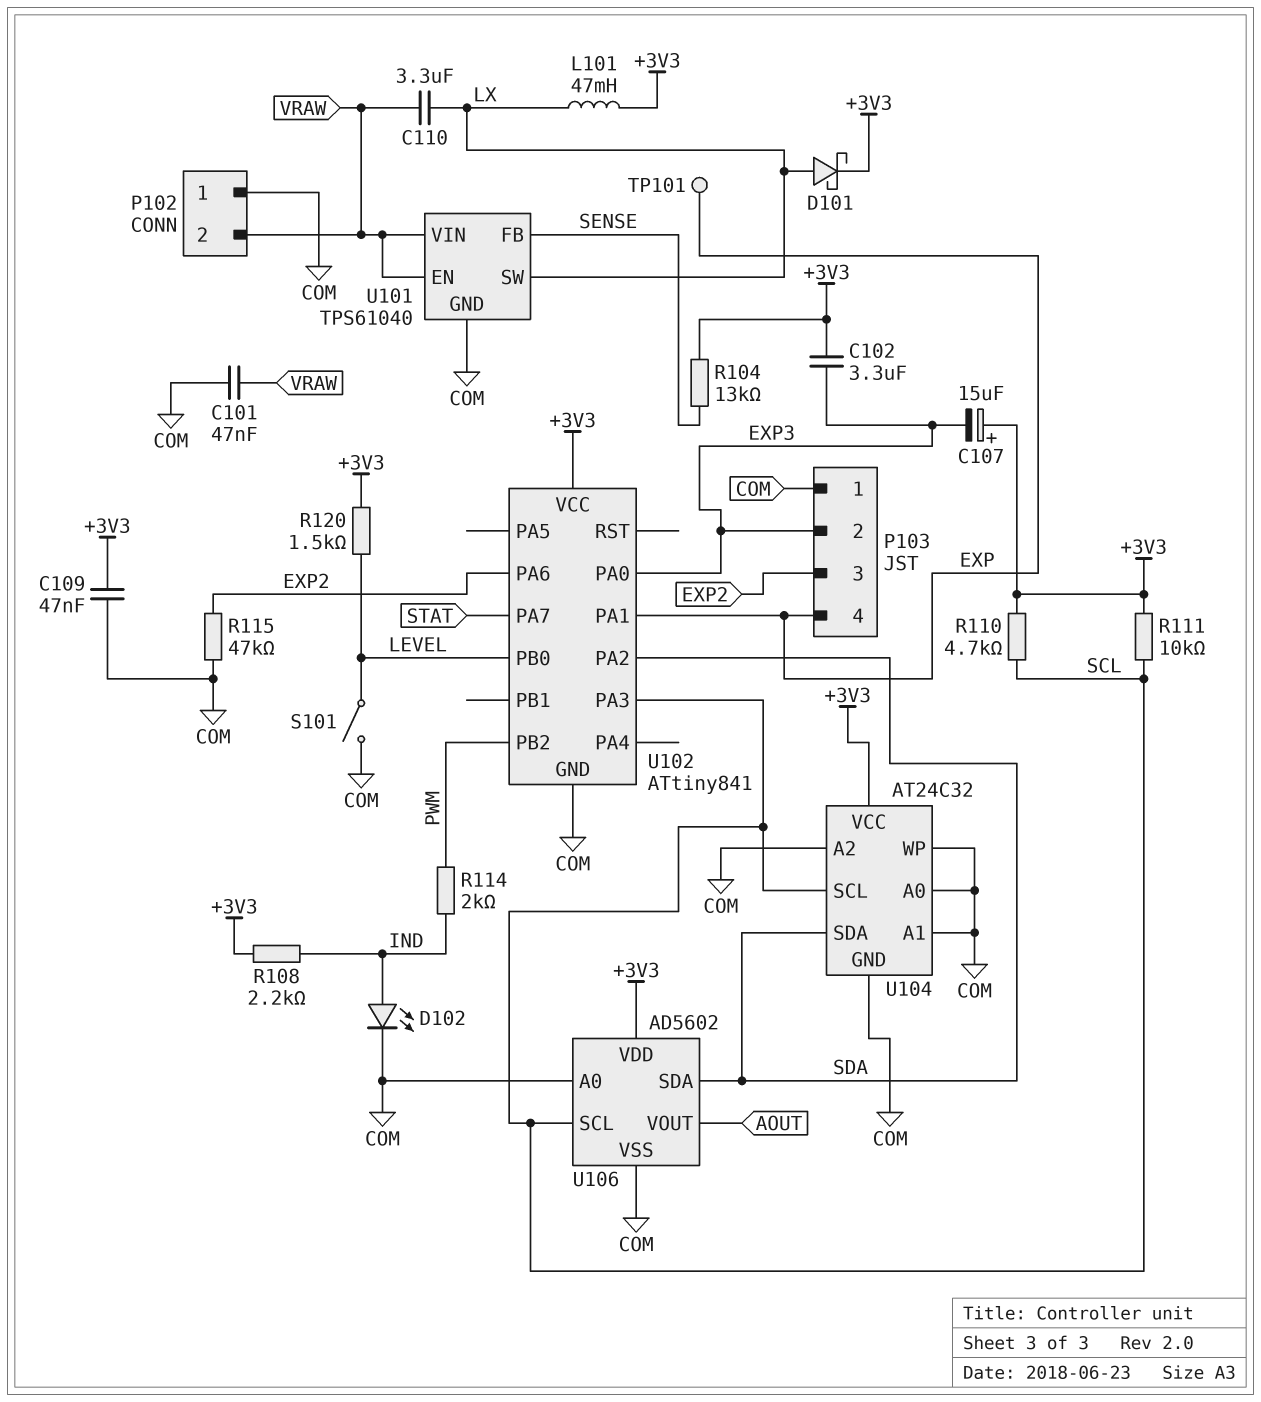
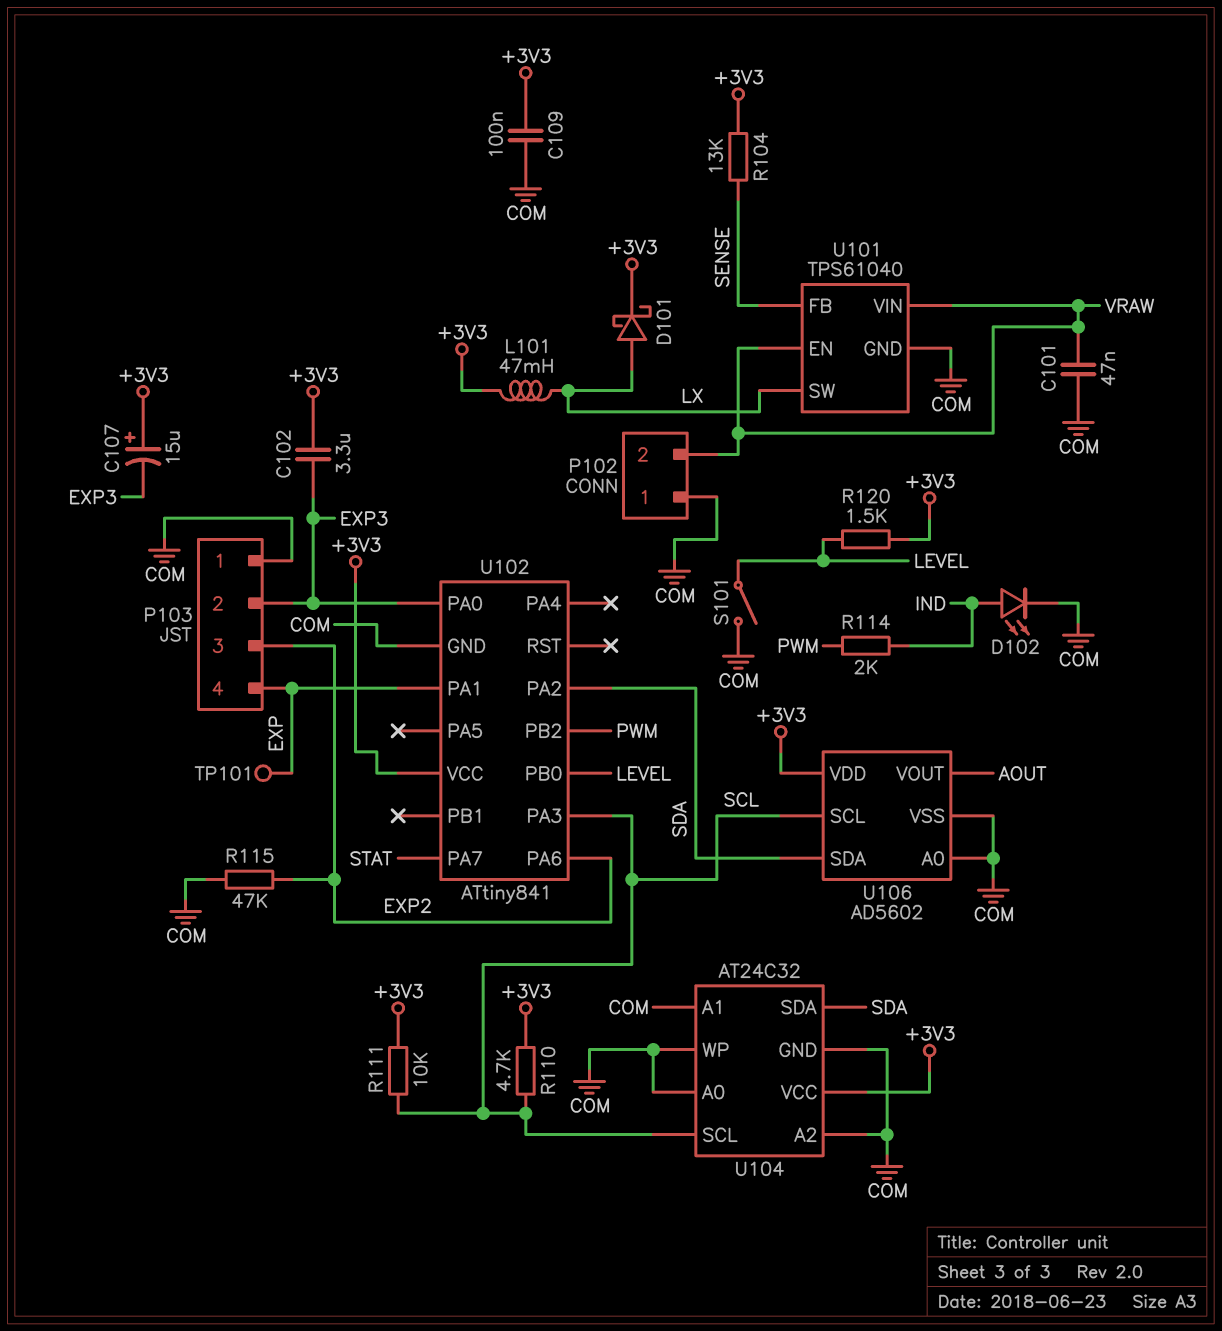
C109: 47nF (+3V3, COM) -> 100nF (+3V3, COM)
C110: 3.3uF (LX, VRAW) -> none
R108: 2.2k (+3V3, IND) -> none

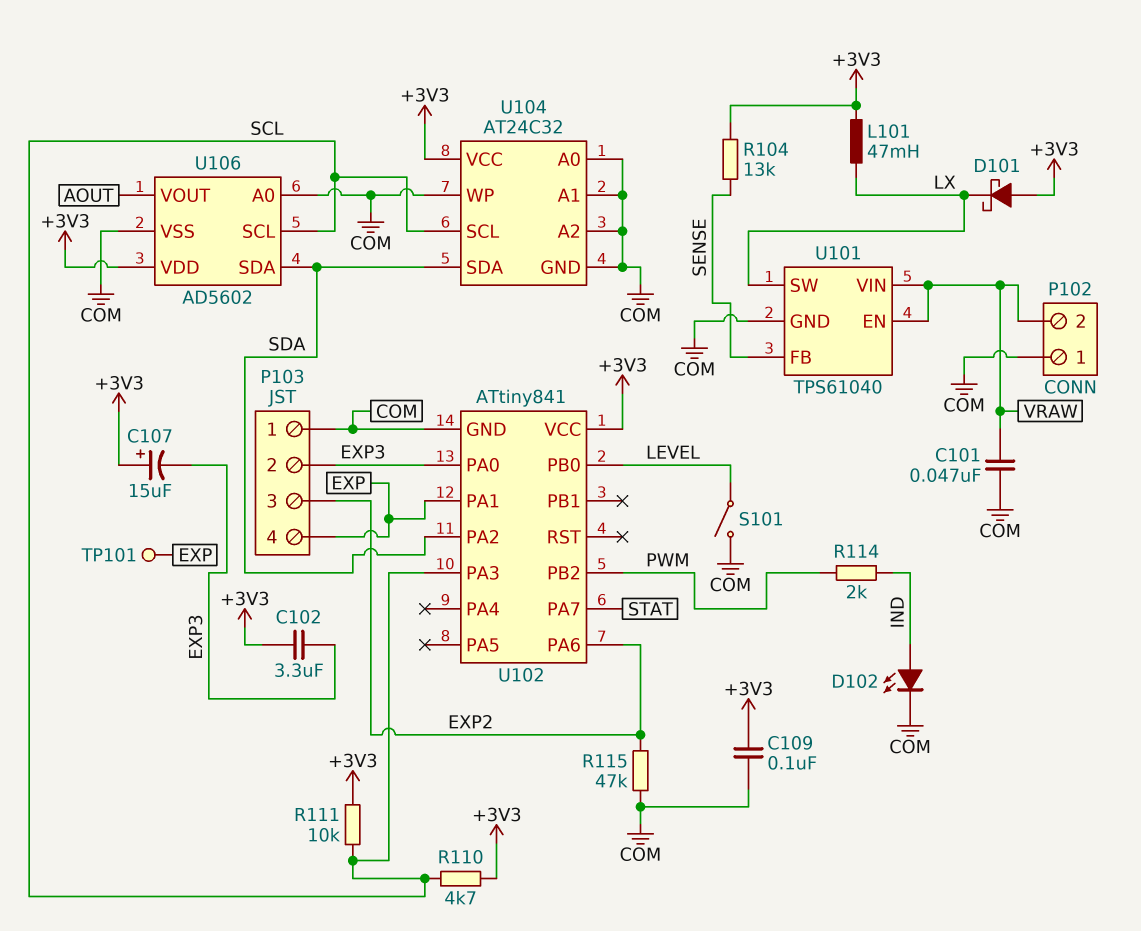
D101: schottky (A LX, K +3V3) -> schottky (A +3V3, K LX)
R120: 1.5k (+3V3, LEVEL) -> none

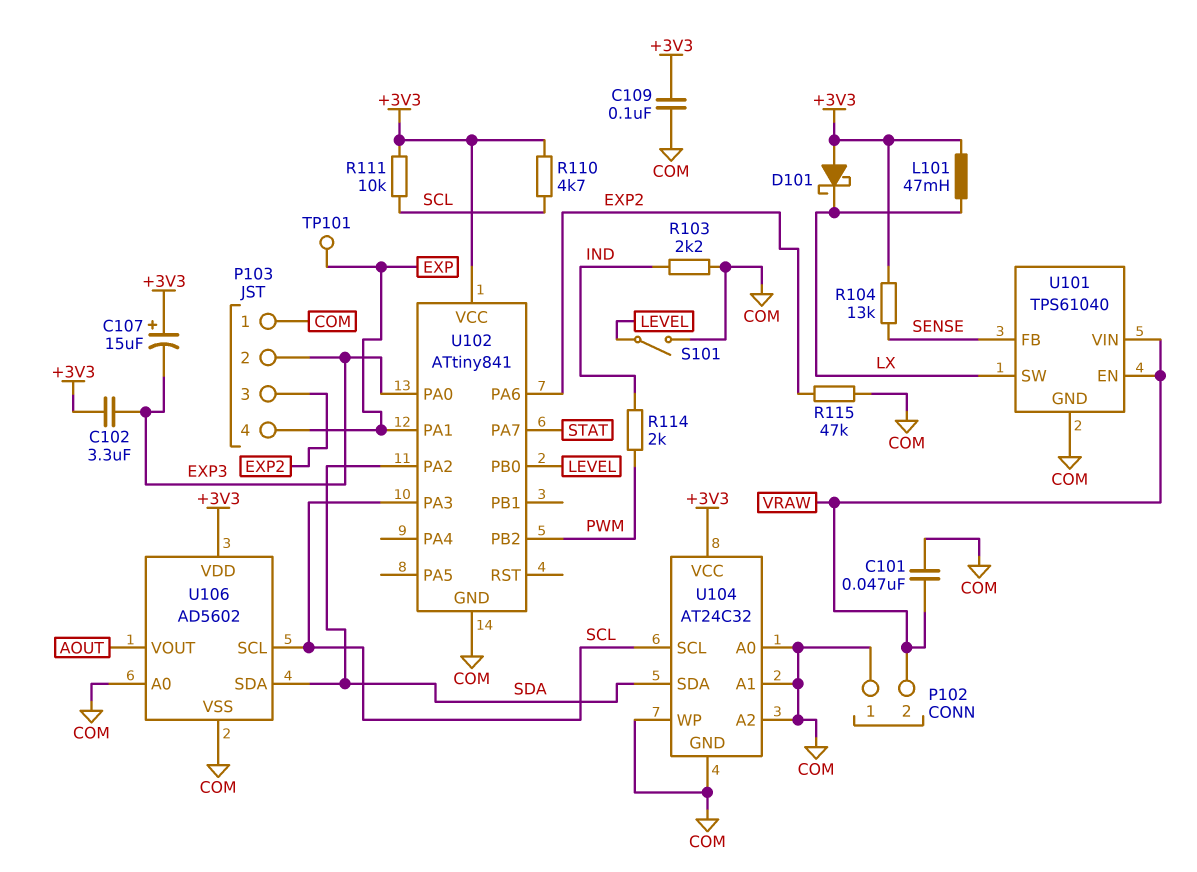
D102: LED (A IND, K COM) -> none
R103: none -> 2.2k (COM, IND)

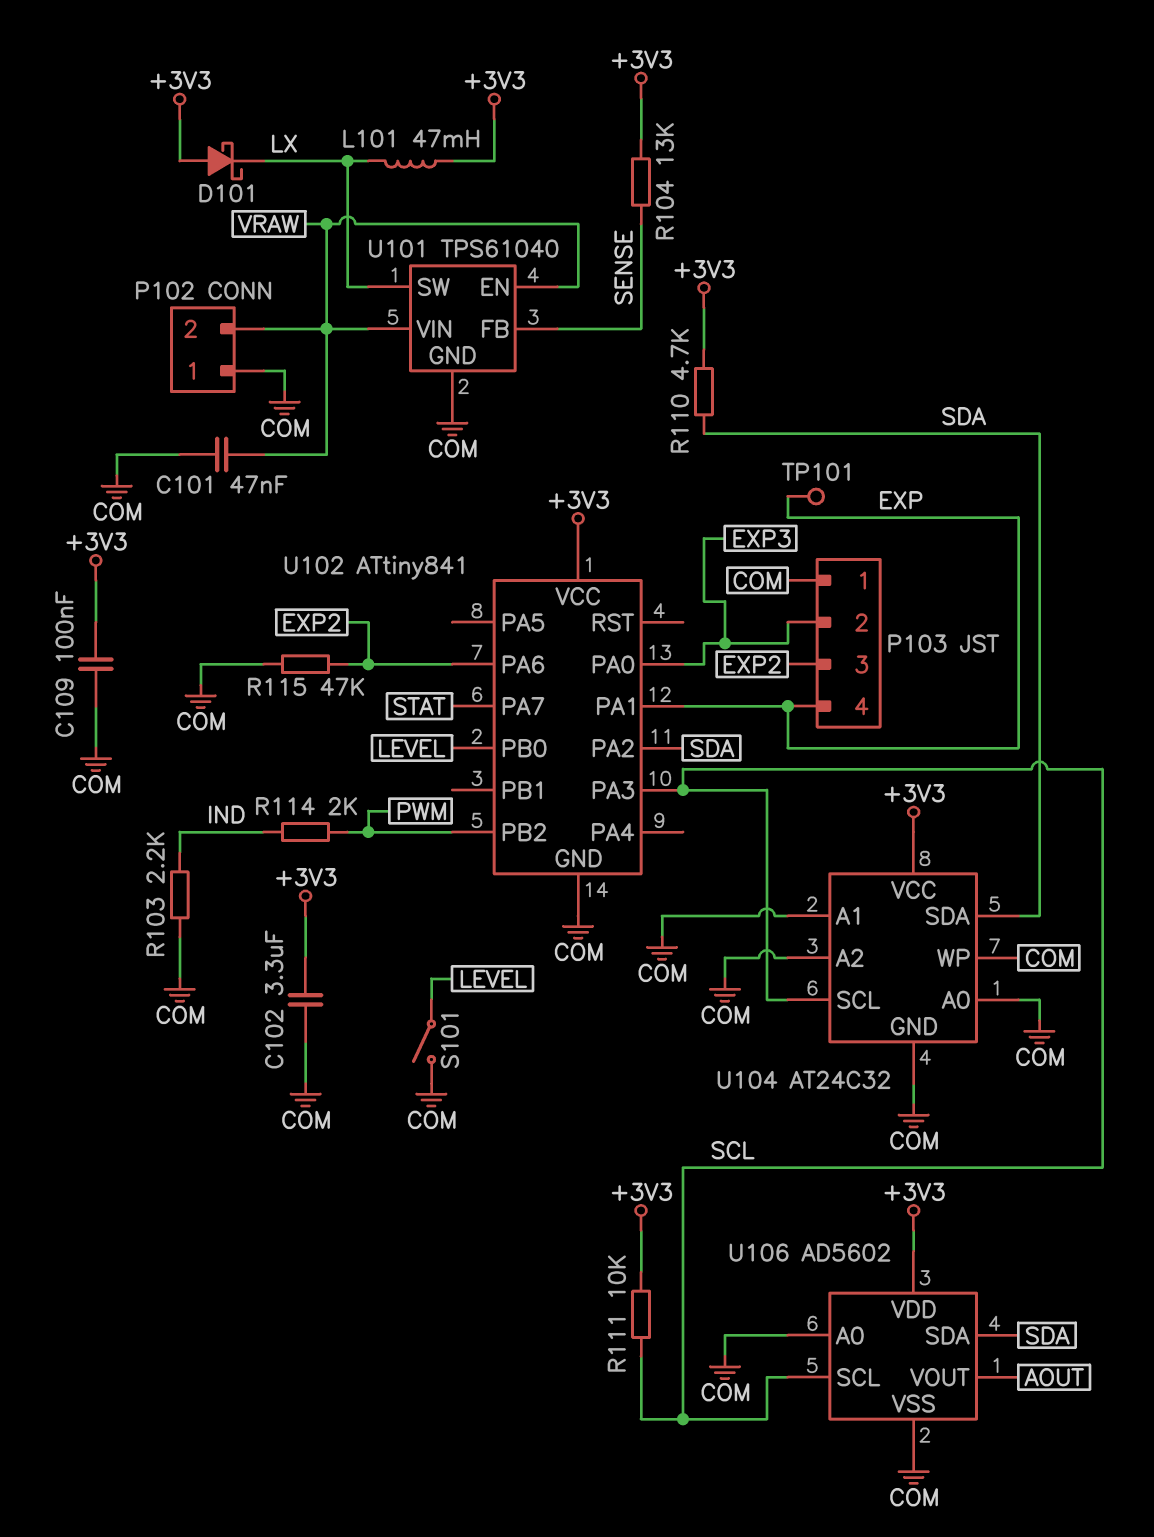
C102: 3.3uF (+3V3, EXP3) -> 3.3uF (+3V3, COM)
C107: 15uF (plus +3V3, minus EXP3) -> none
R110: 4.7k (+3V3, SCL) -> 4.7k (+3V3, SDA)

